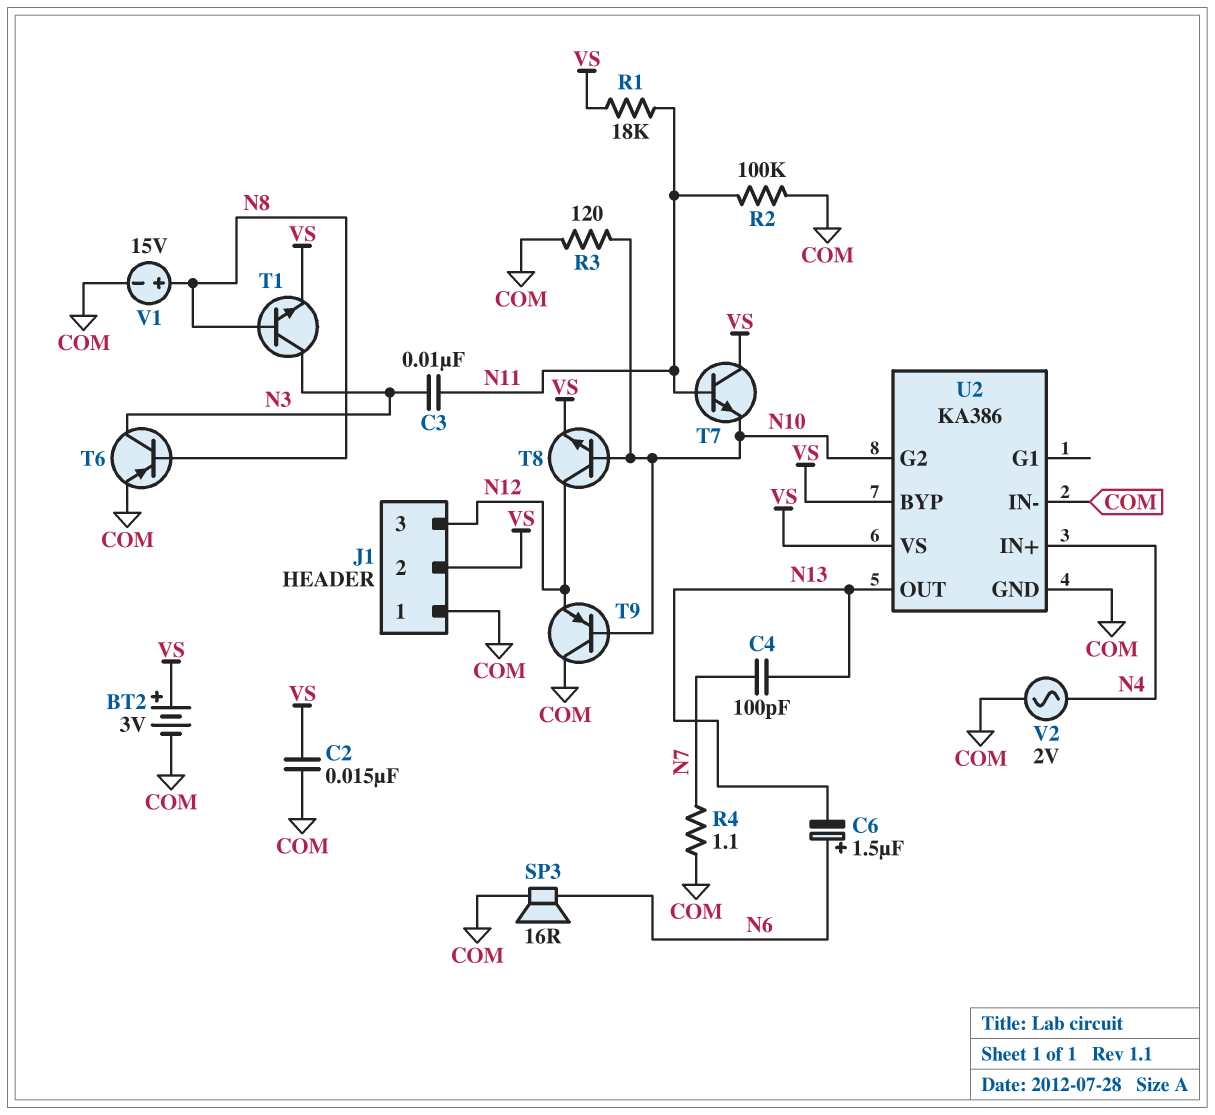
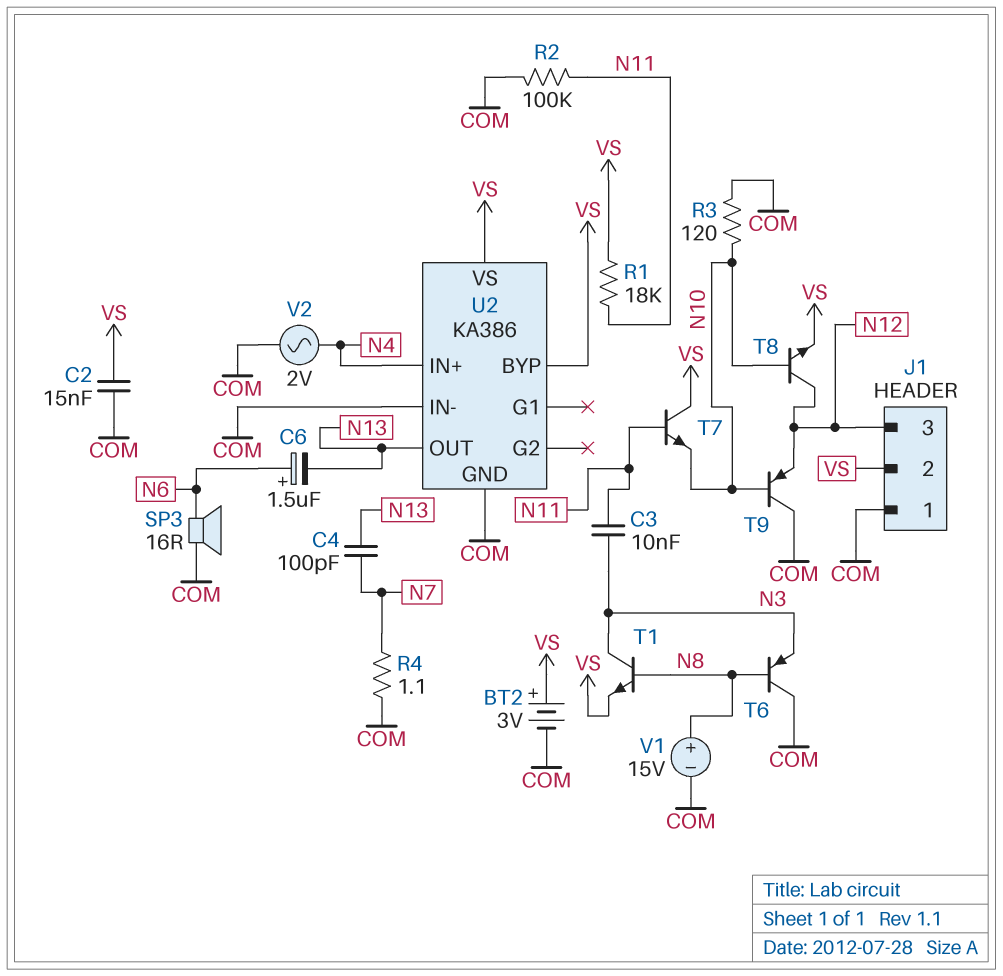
T6: PNP (B N8, C N3, E COM) -> PNP (B N8, C COM, E N3)
U2 pin G2: N10 -> none

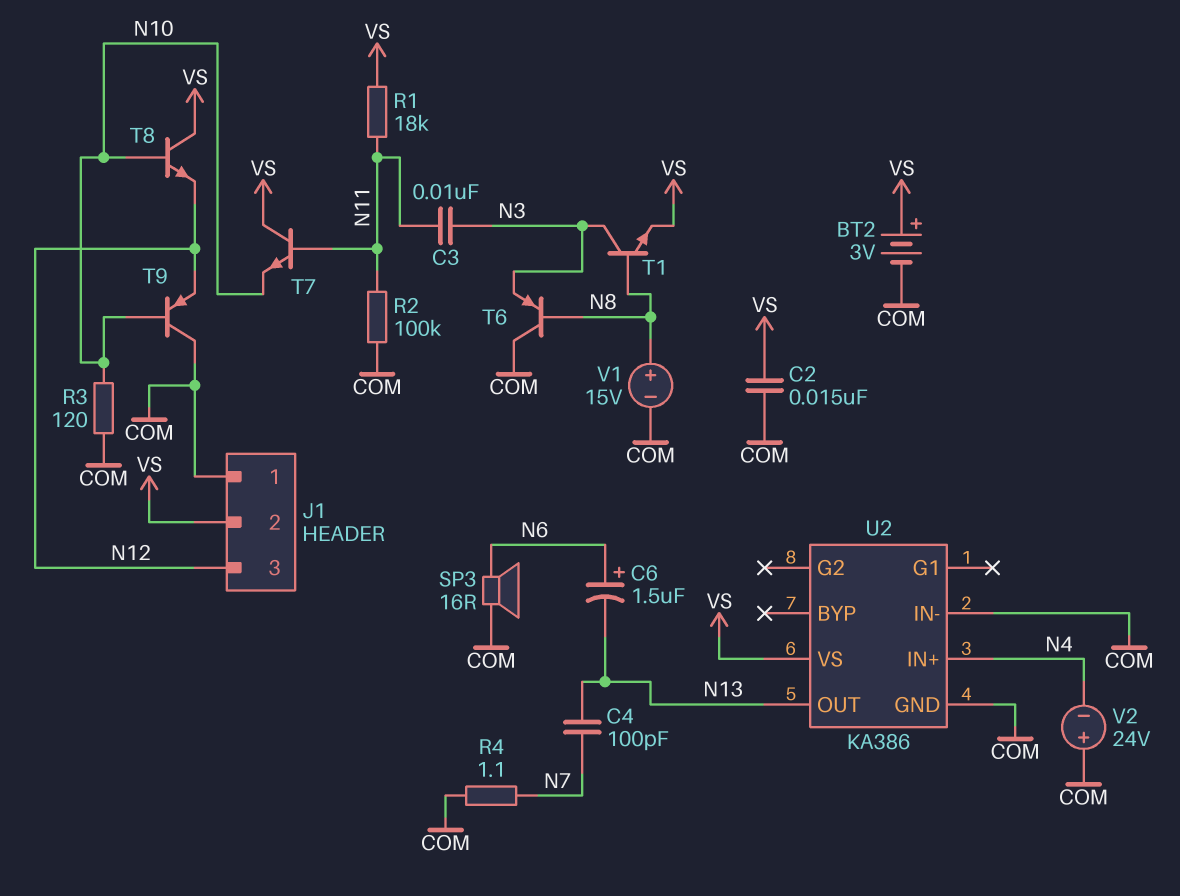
T8: NPN (B N10, C N12, E VS) -> NPN (B N10, C VS, E N12)
U2 pin BYP: VS -> none
V2: AC 2V (COM, N4) -> 24V (plus COM, minus N4)

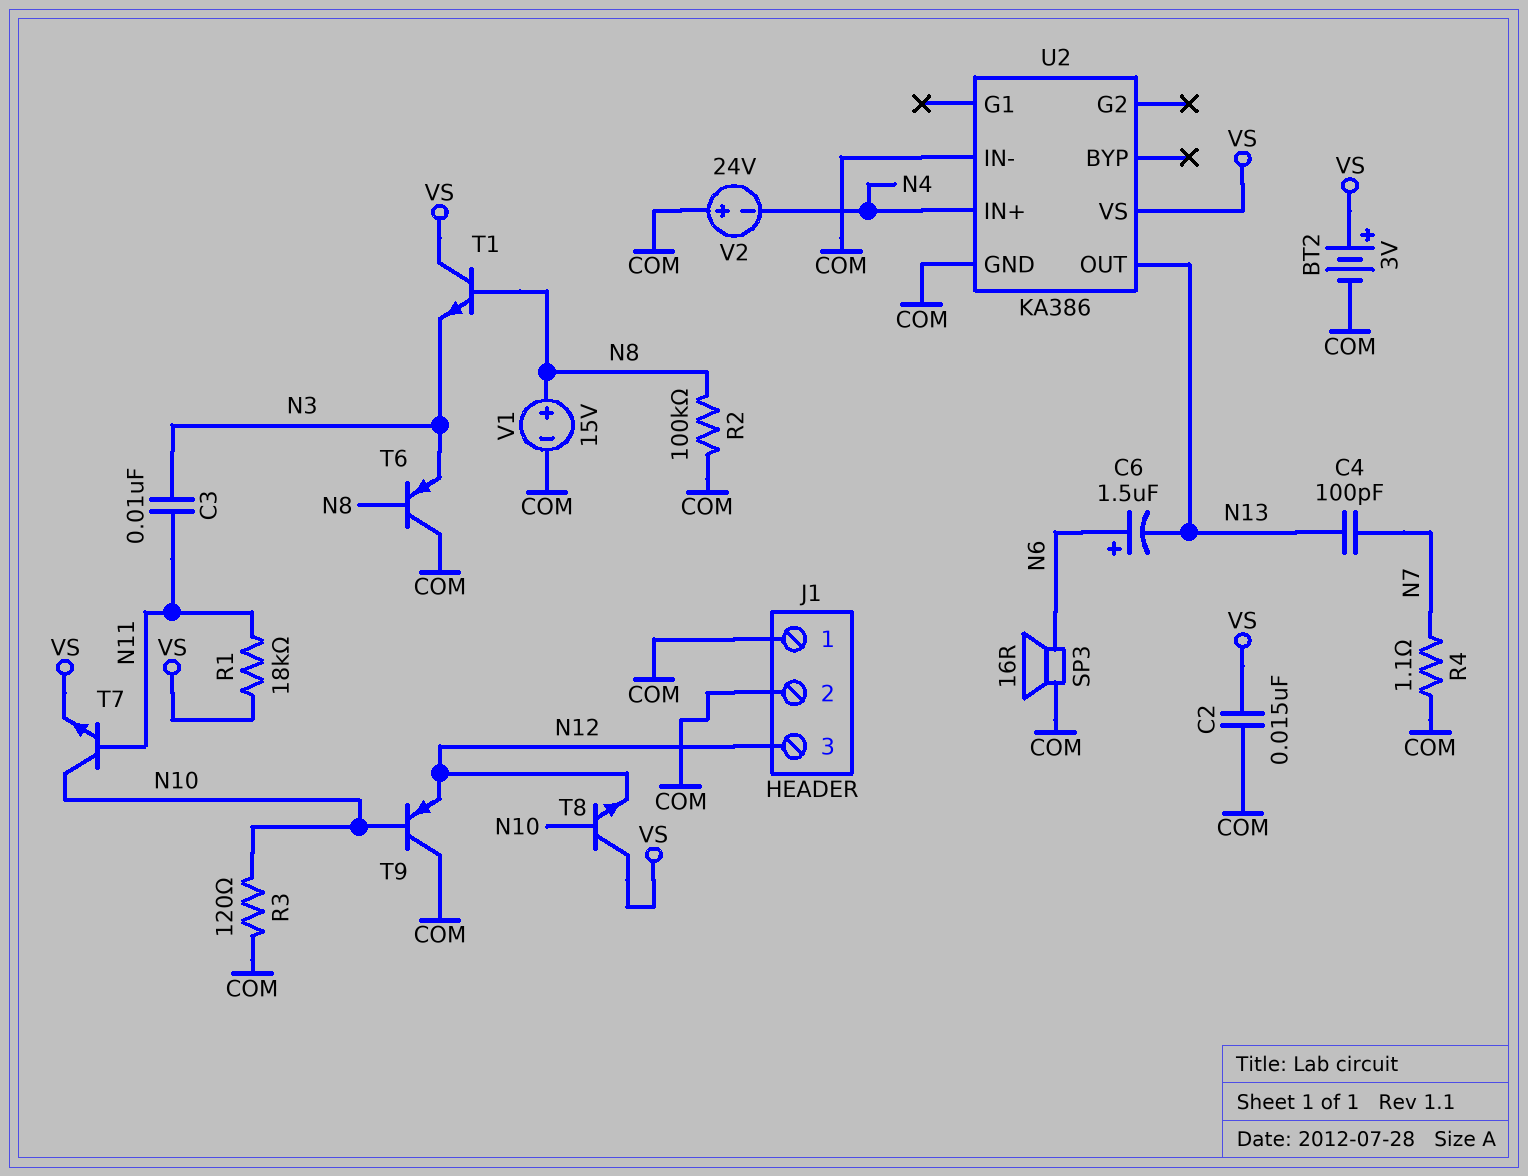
J1 pin 2: VS -> COM
R2: 100k (COM, N11) -> 100k (COM, N8)
T1: NPN (B N8, C N3, E VS) -> NPN (B N8, C VS, E N3)
T7: NPN (B N11, C VS, E N10) -> NPN (B N11, C N10, E VS)

